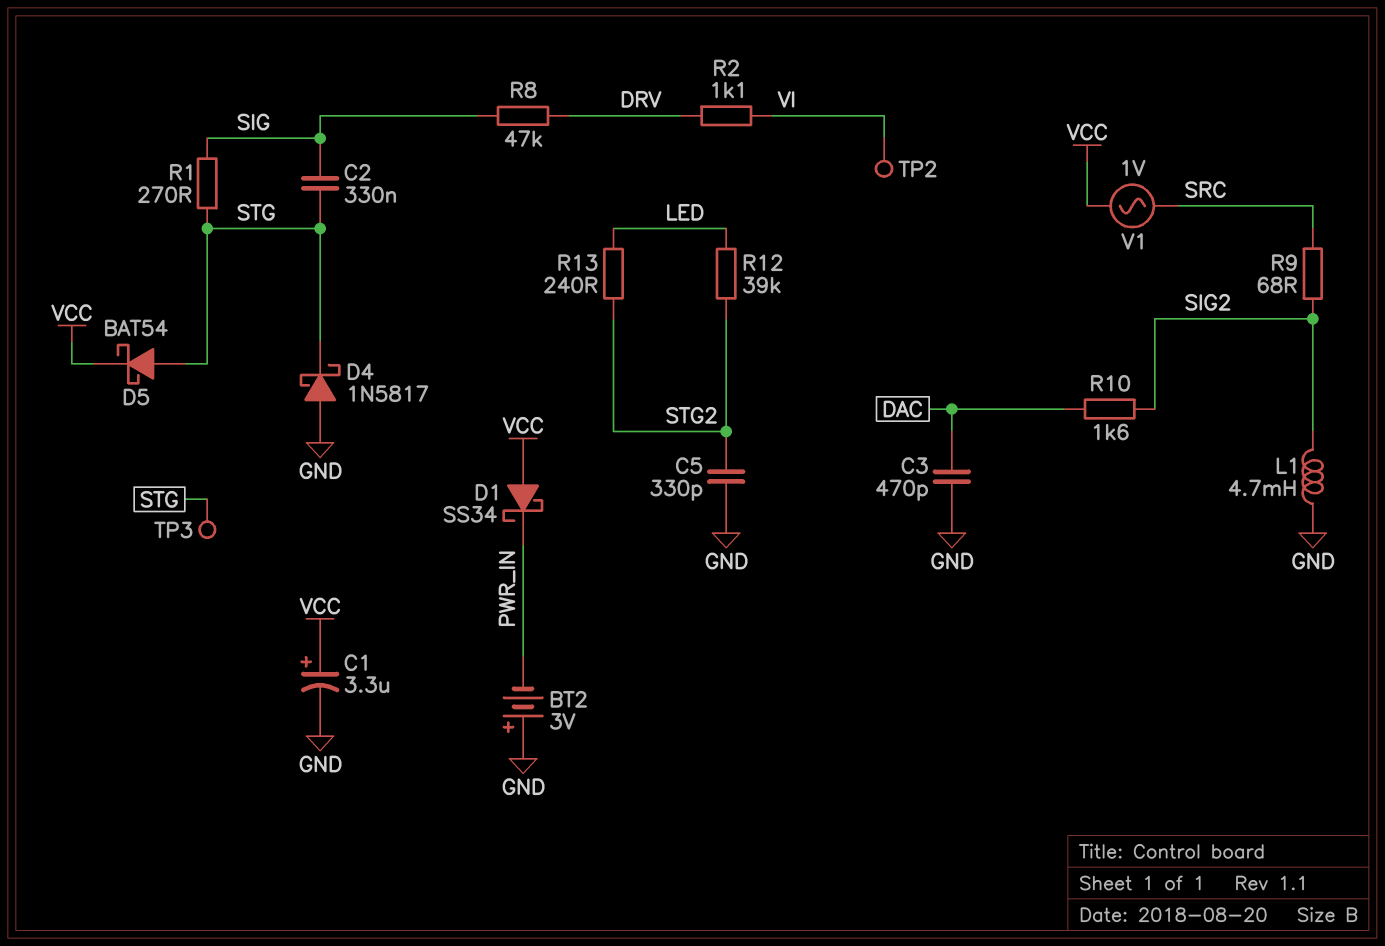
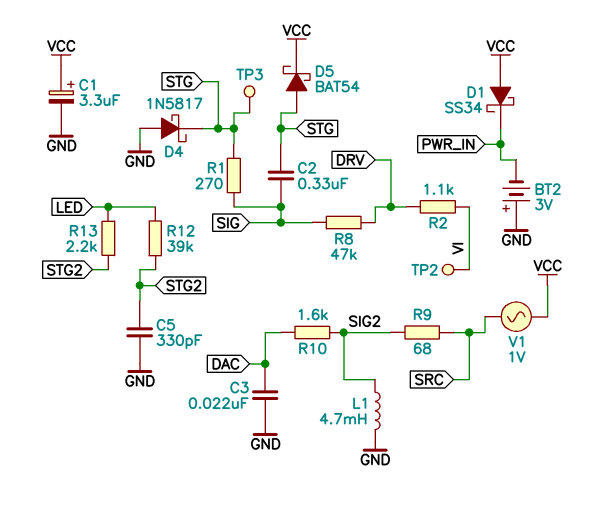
C3: 470pF (DAC, GND) -> 22nF (DAC, GND)
R13: 240 (LED, STG2) -> 2.2k (LED, STG2)

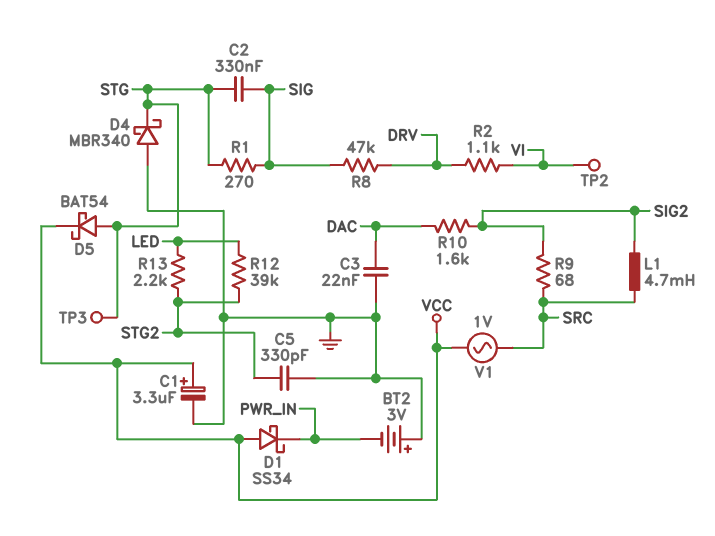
D4: schottky 1N5817 (A GND, K STG) -> schottky MBR340 (A GND, K STG)
L1: 4.7mH (GND, SIG2) -> 4.7mH (SIG2, SRC)

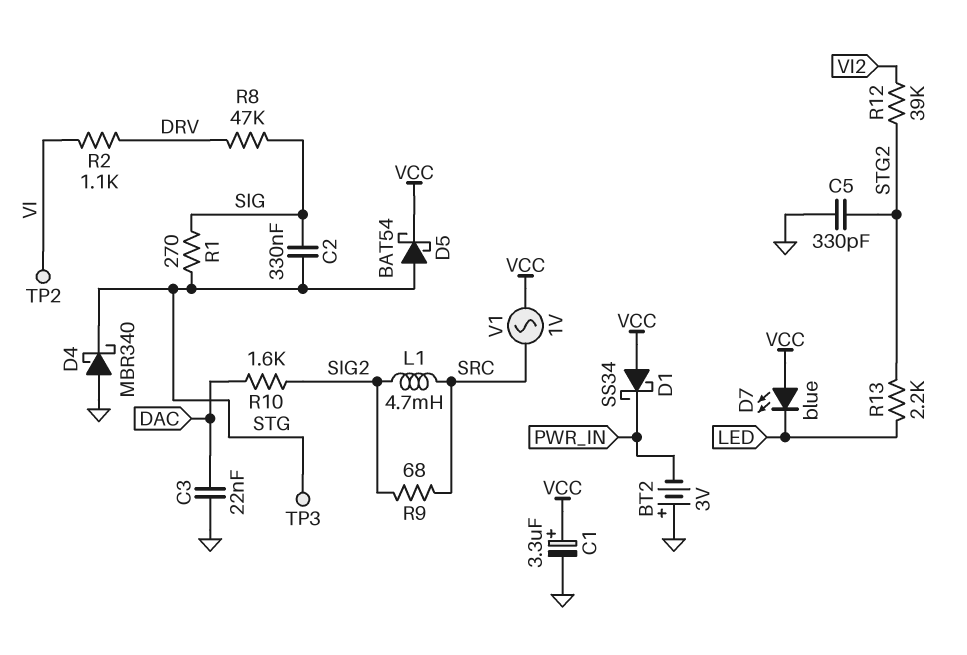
D7: none -> LED blue (A VCC, K LED)
R12: 39k (LED, STG2) -> 39k (STG2, VI2)

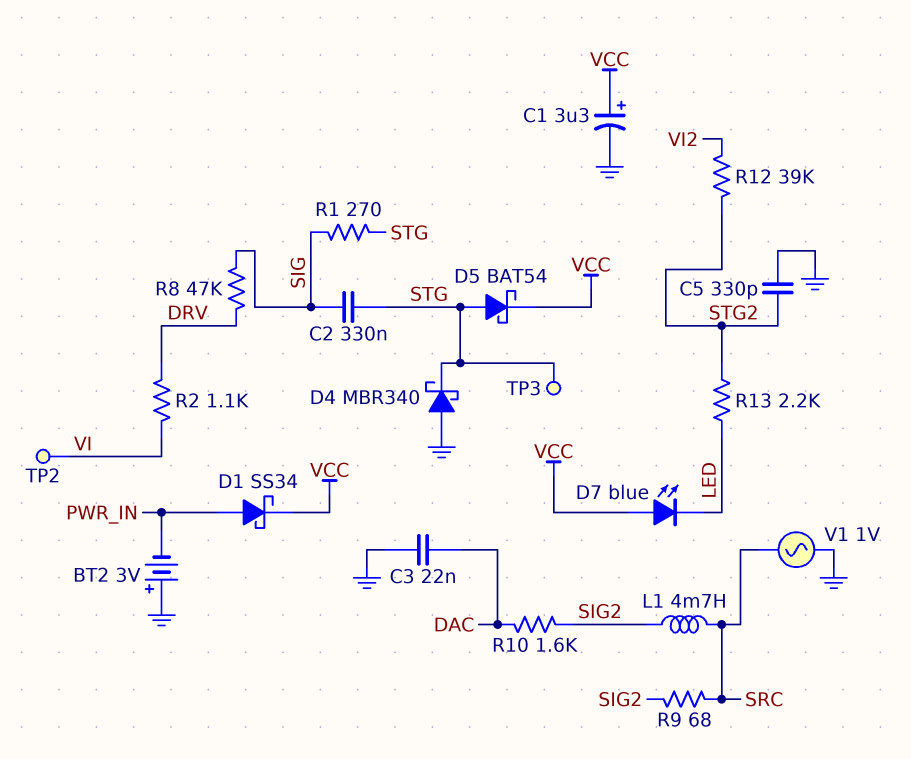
D1: schottky SS34 (A VCC, K PWR_IN) -> schottky SS34 (A PWR_IN, K VCC)
V1: AC 1V (SRC, VCC) -> AC 1V (GND, SRC)

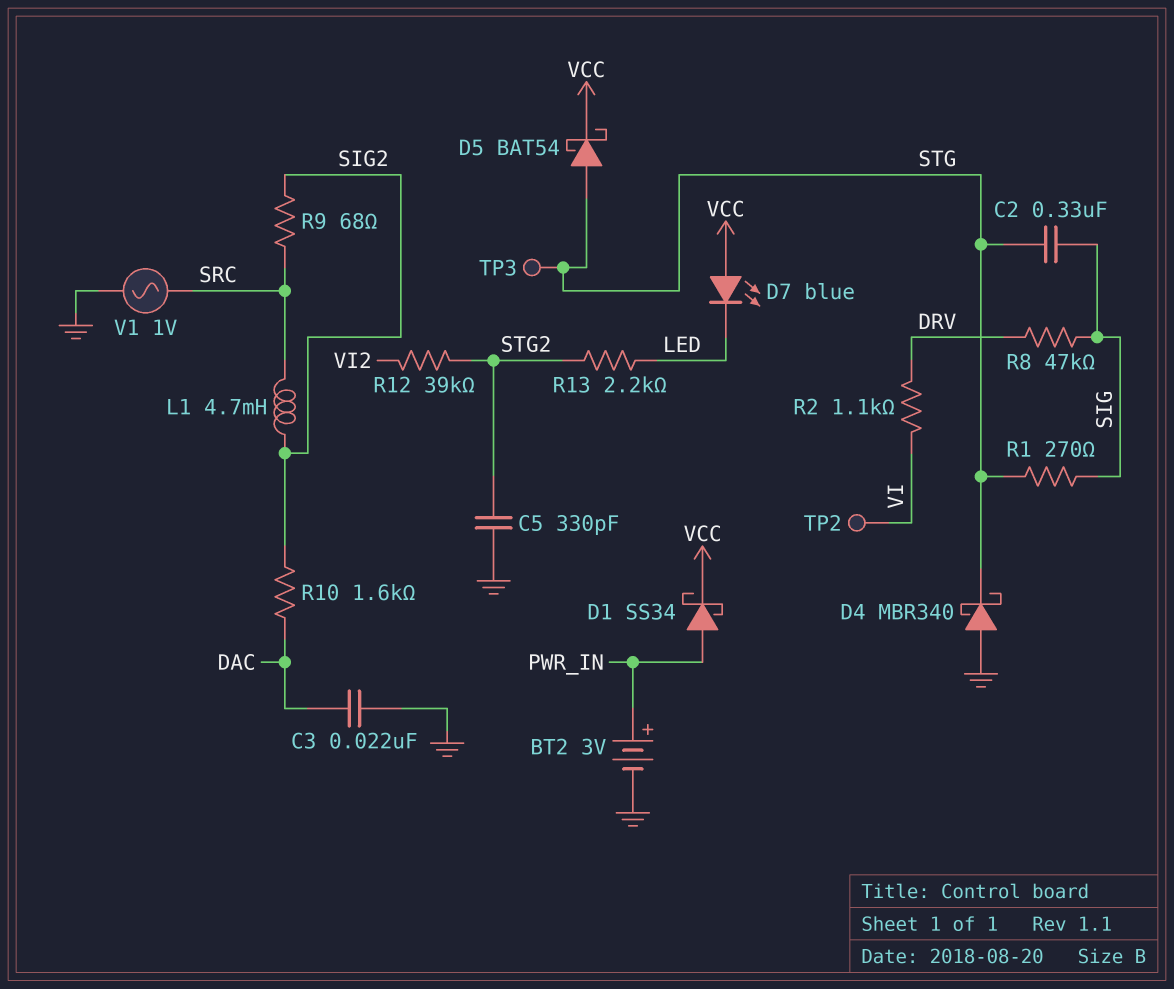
BT2: 3V (plus GND, minus PWR_IN) -> 3V (plus PWR_IN, minus GND)
C1: 3.3uF (plus VCC, minus GND) -> none

